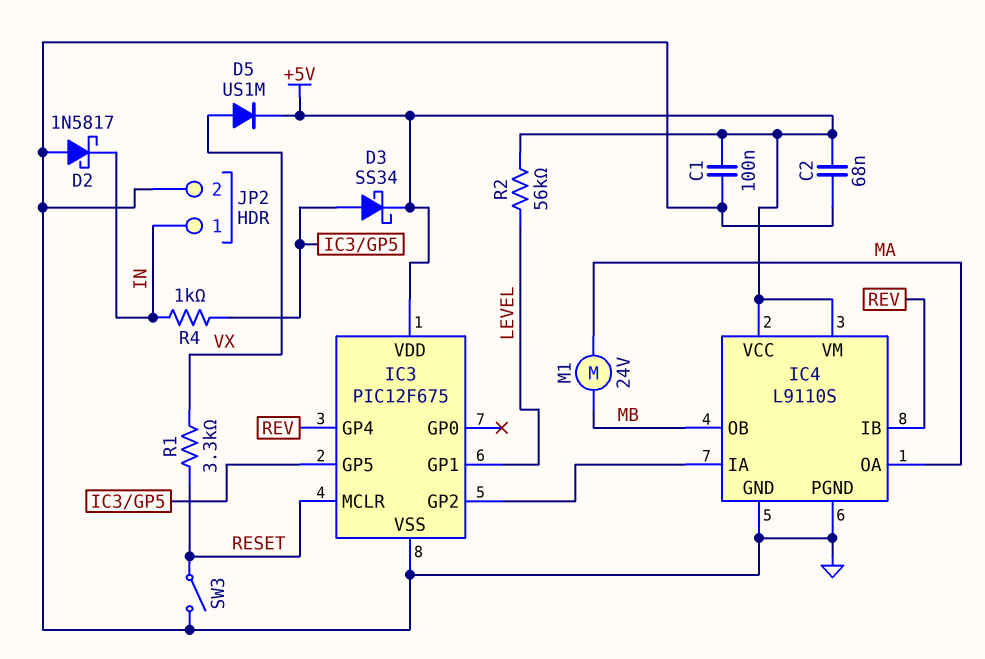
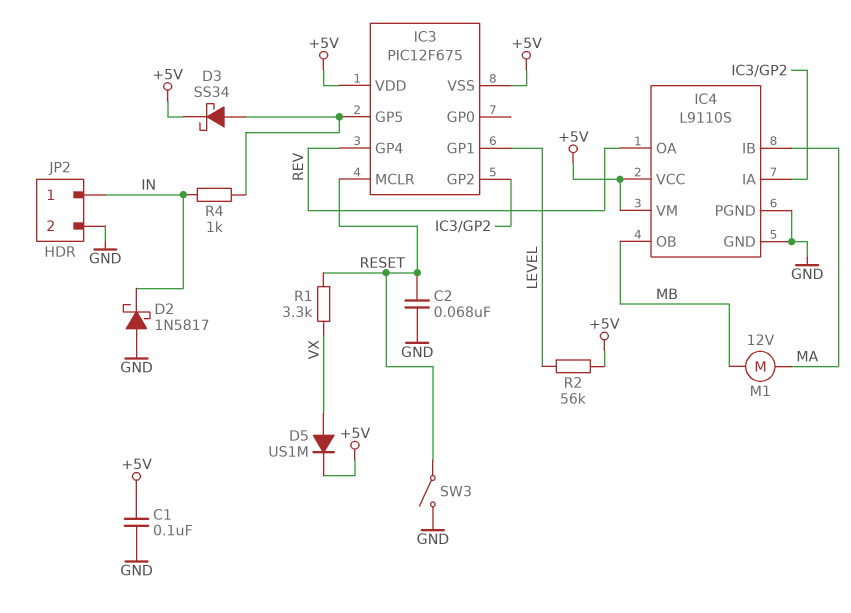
C2: 68nF (+5V, GND) -> 68nF (GND, RESET)
IC3 pin VSS: GND -> +5V
IC4 pin IB: REV -> MA
IC4 pin OA: MA -> REV
M1: motor 24V (MA, MB) -> motor 12V (MA, MB)

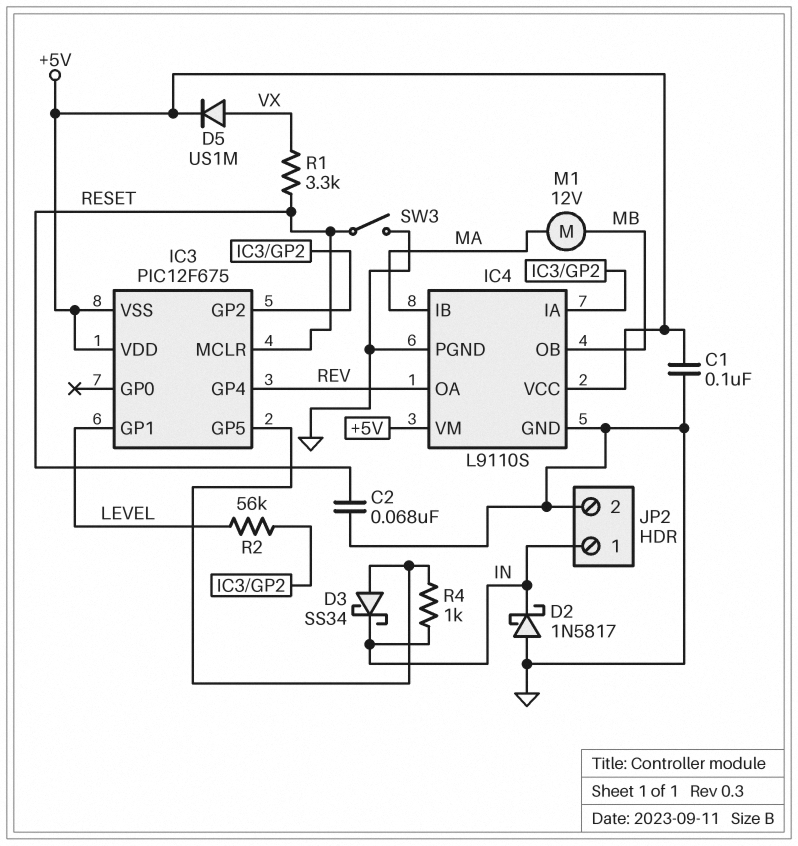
D3: schottky SS34 (A IC3/GP5, K +5V) -> schottky SS34 (A IC3/GP5, K IN)
R2: 56k (+5V, LEVEL) -> 56k (IC3/GP2, LEVEL)

